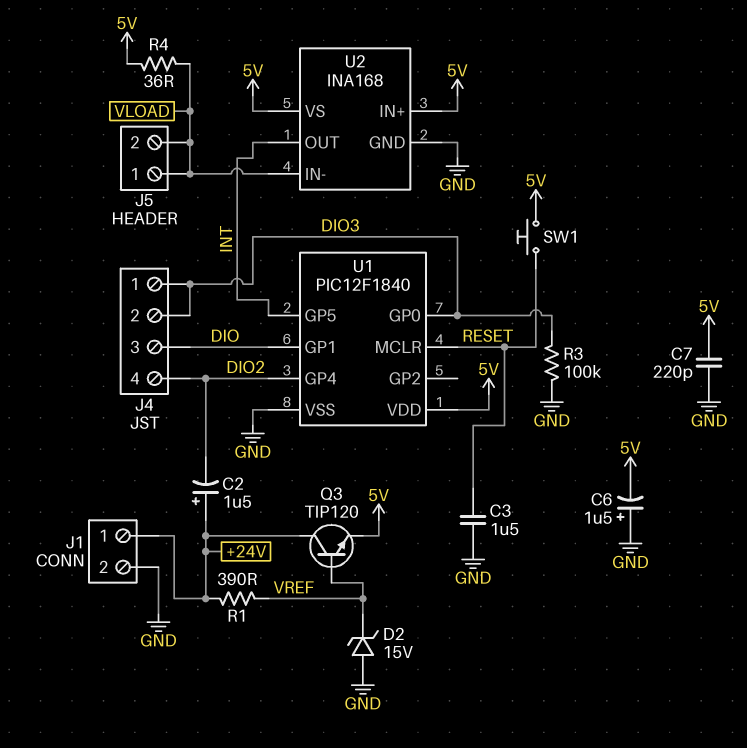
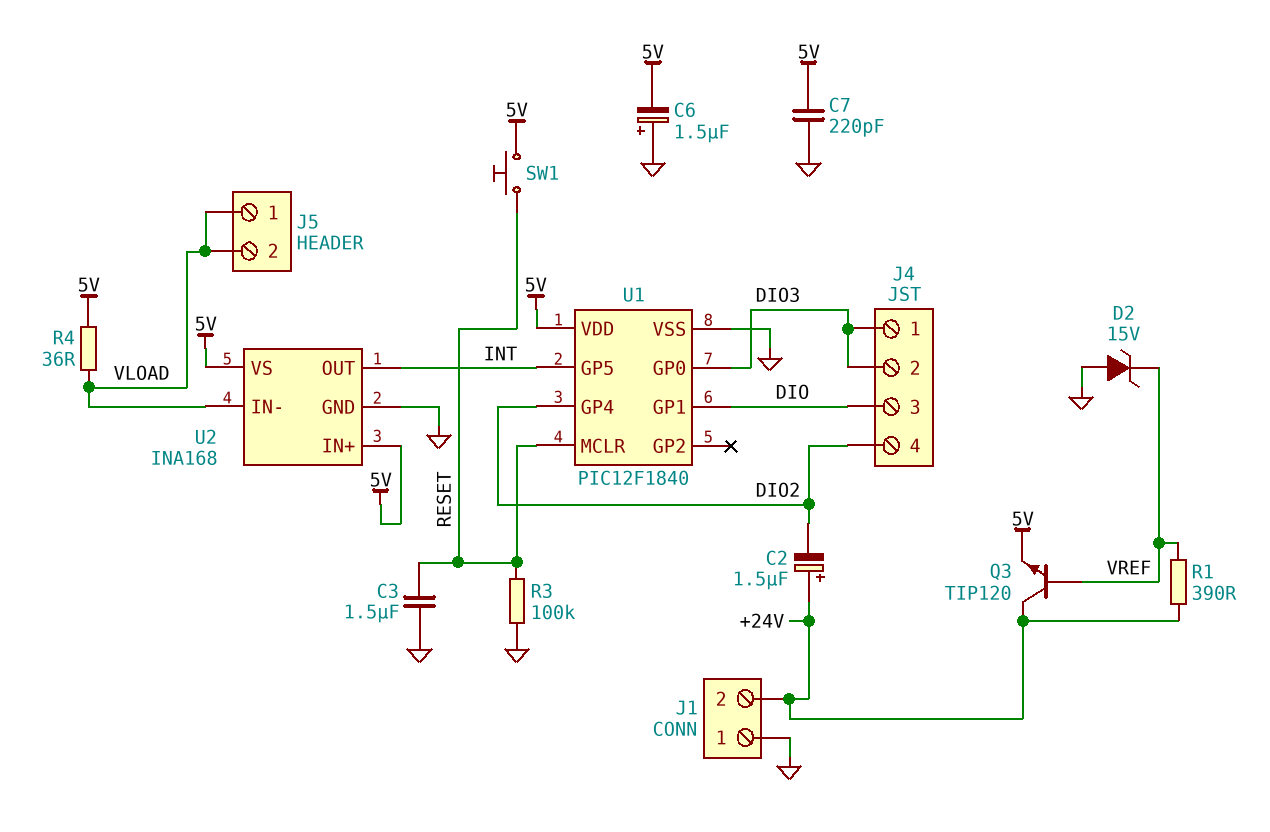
J1 pin 1: +24V -> GND
J1 pin 2: GND -> +24V
R3: 100k (DIO3, GND) -> 100k (GND, RESET)

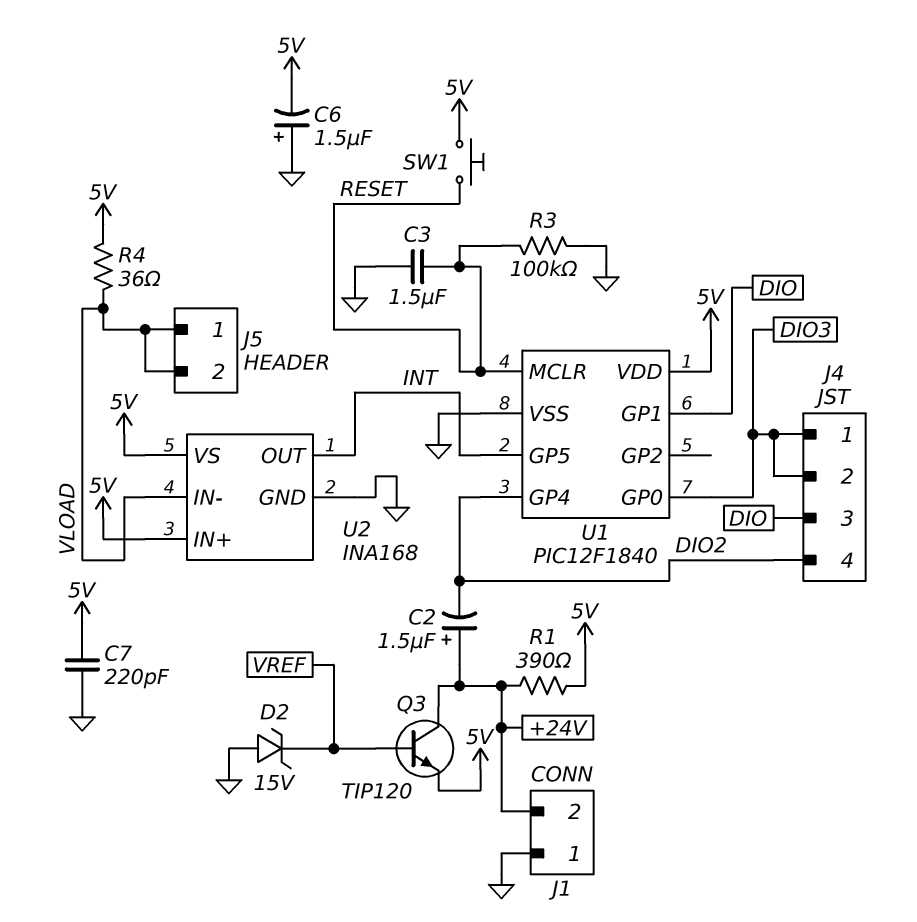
R1: 390 (+24V, VREF) -> 390 (+24V, 5V)

